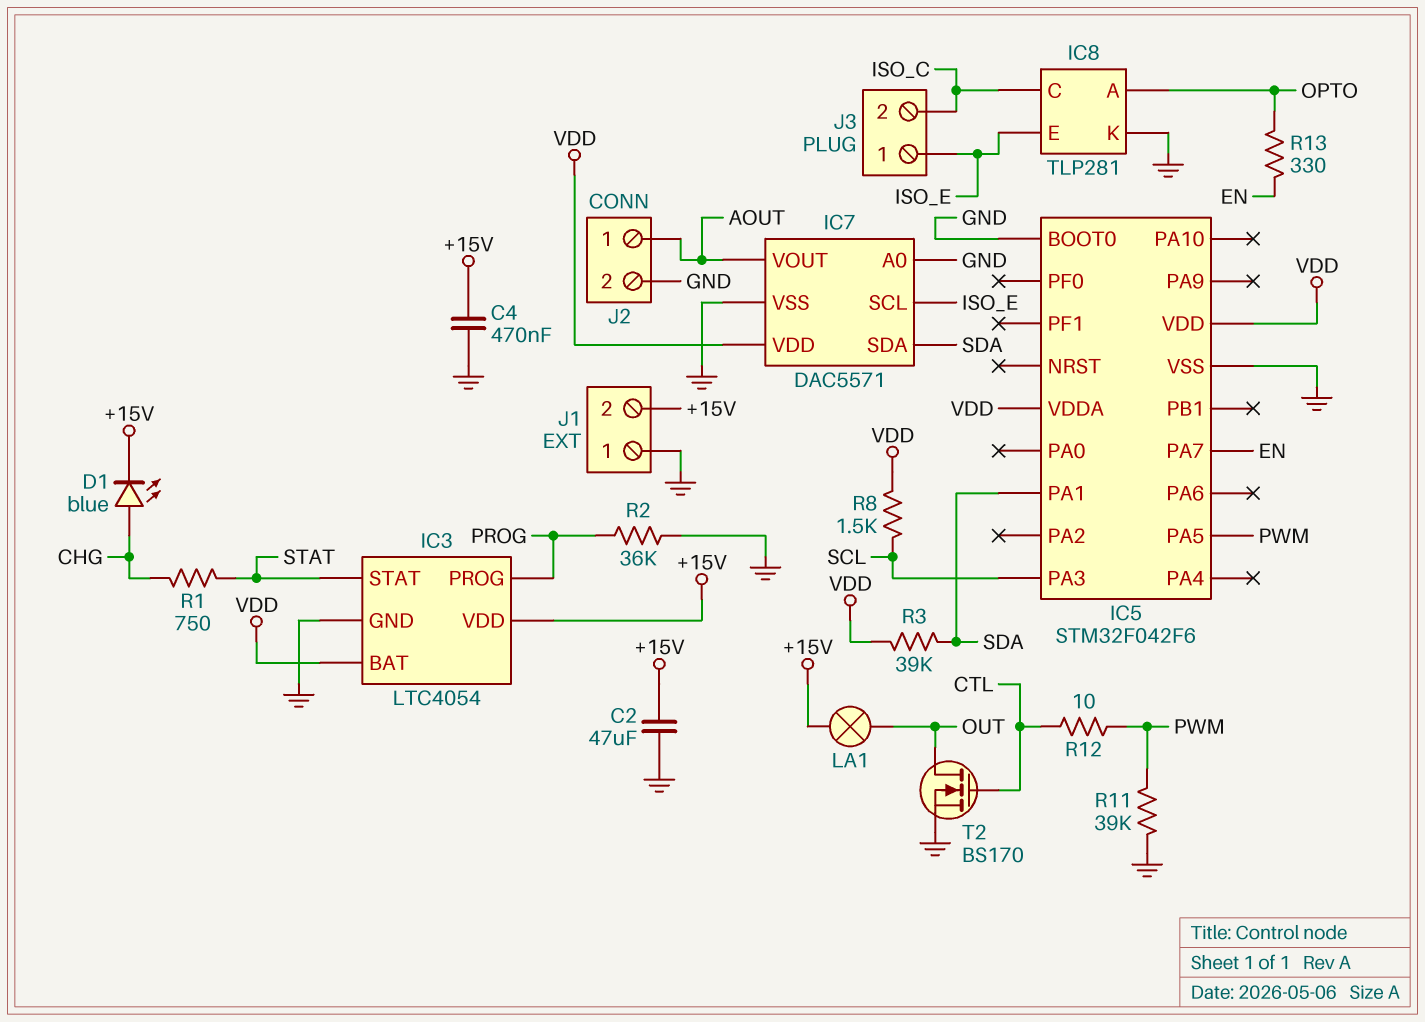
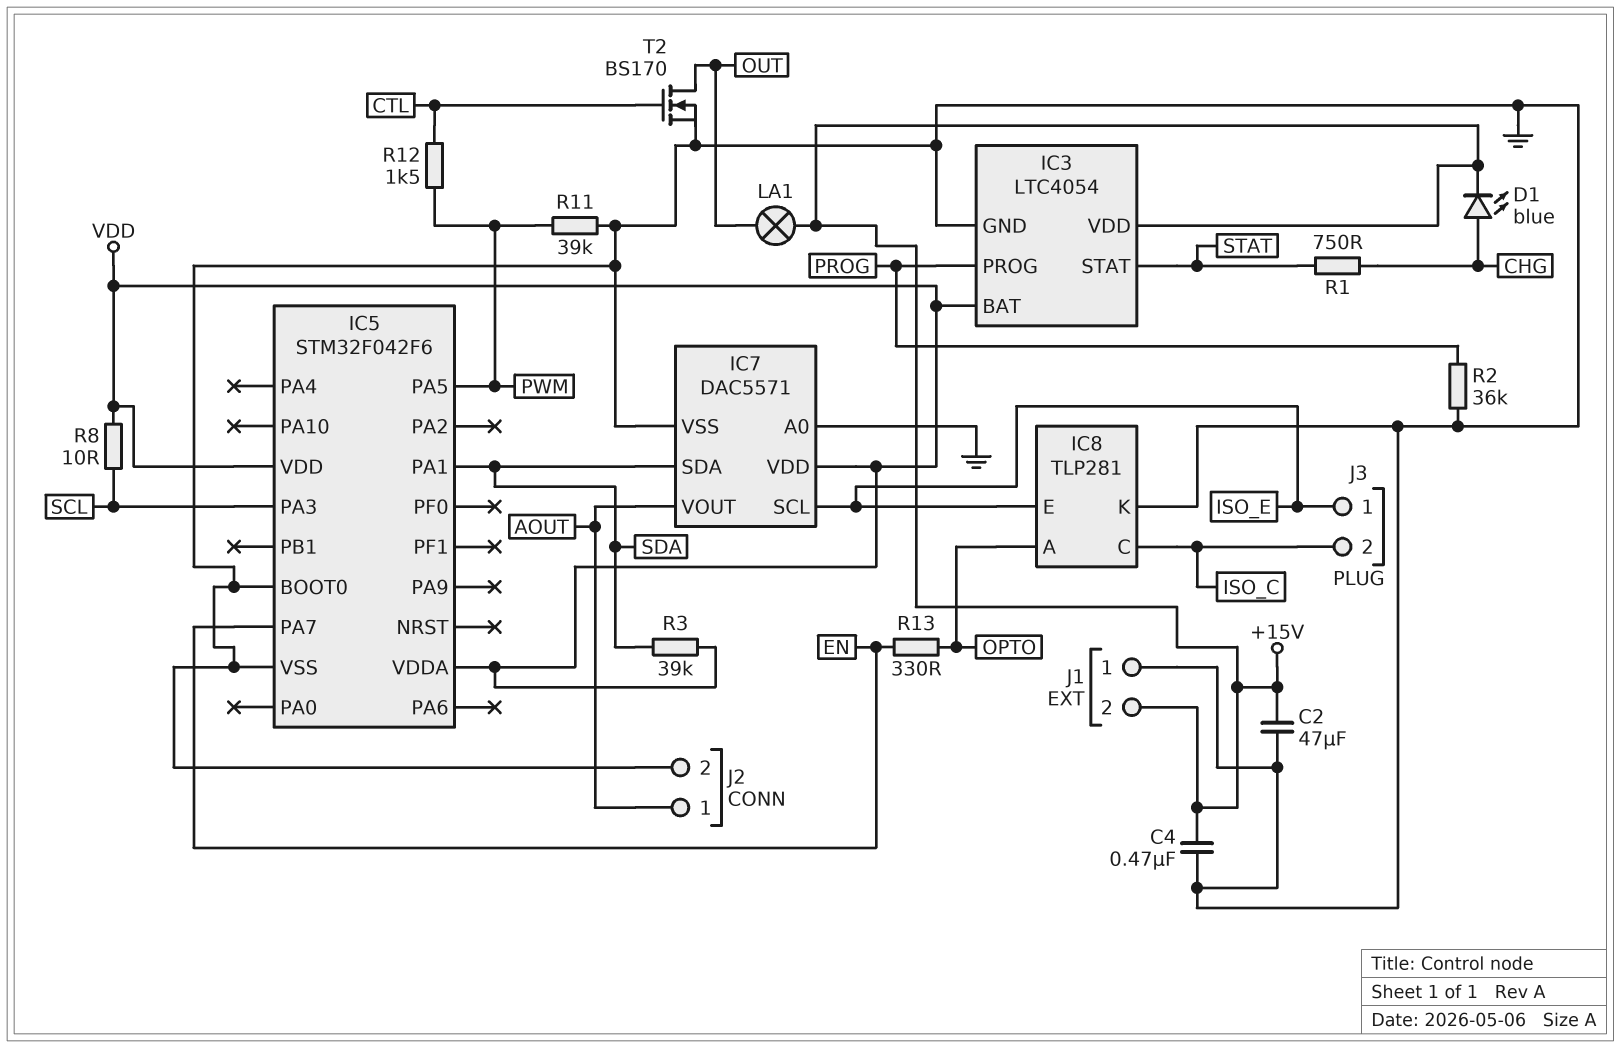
R8: 1.5k (SCL, VDD) -> 10 (SCL, VDD)
R12: 10 (CTL, PWM) -> 1.5k (CTL, PWM)

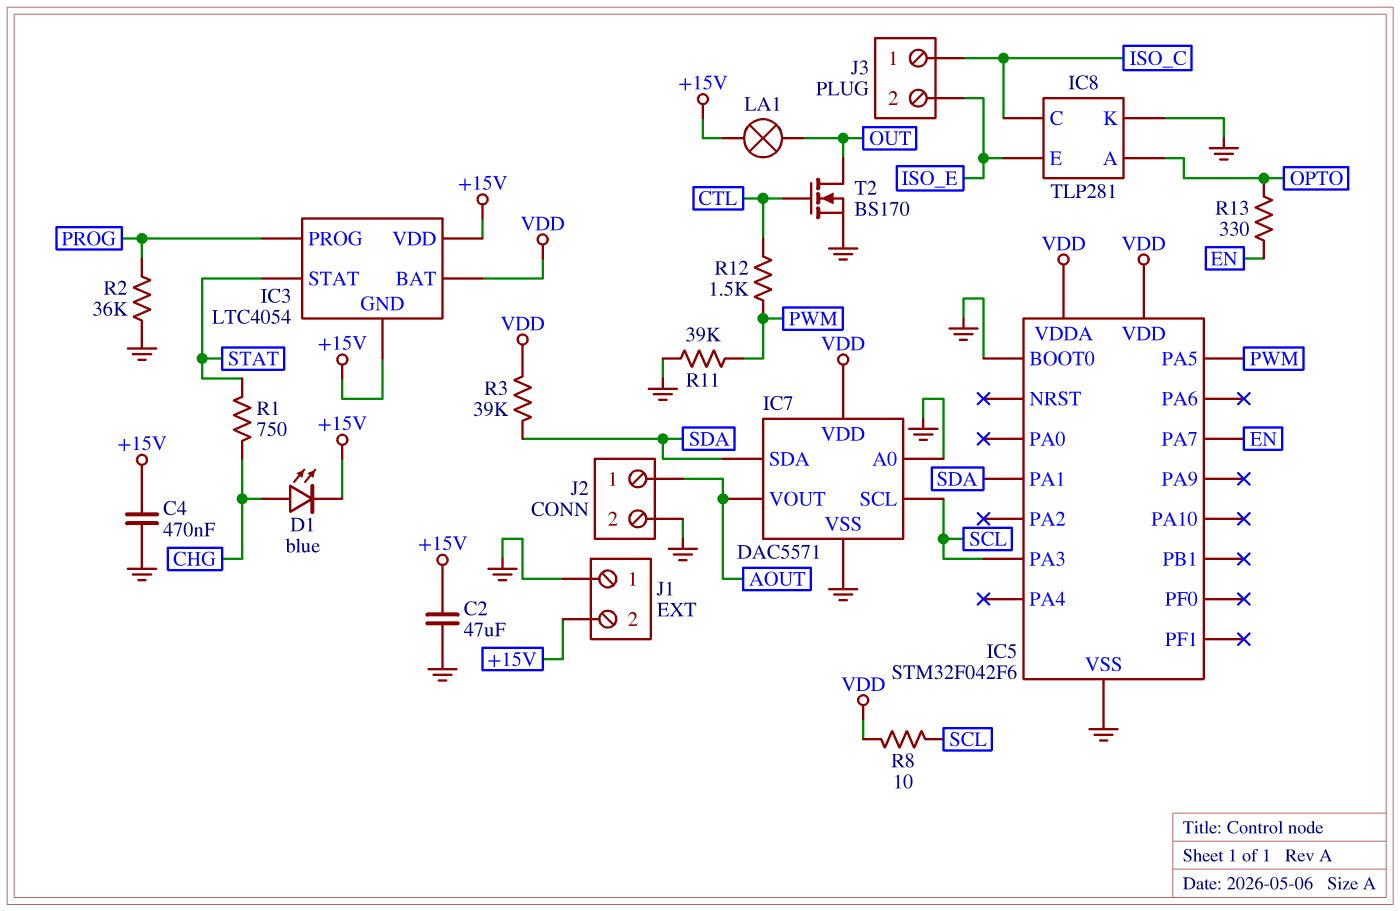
IC3 pin GND: GND -> +15V
IC7 pin SCL: ISO_E -> SCL
J3 pin 1: ISO_E -> ISO_C
J3 pin 2: ISO_C -> ISO_E

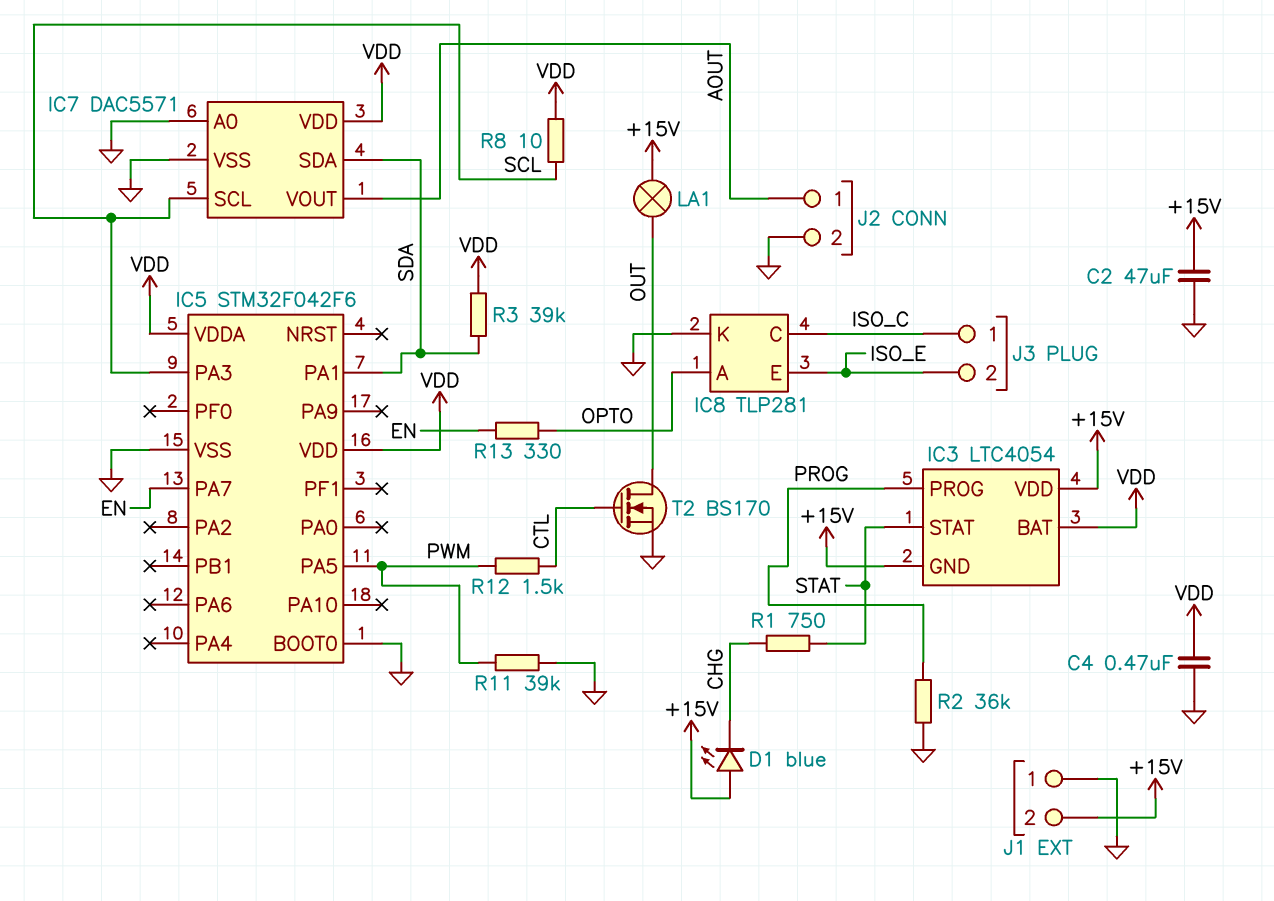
C4: 470nF (+15V, GND) -> 470nF (GND, VDD)
D1: LED blue (A CHG, K +15V) -> LED blue (A +15V, K CHG)

